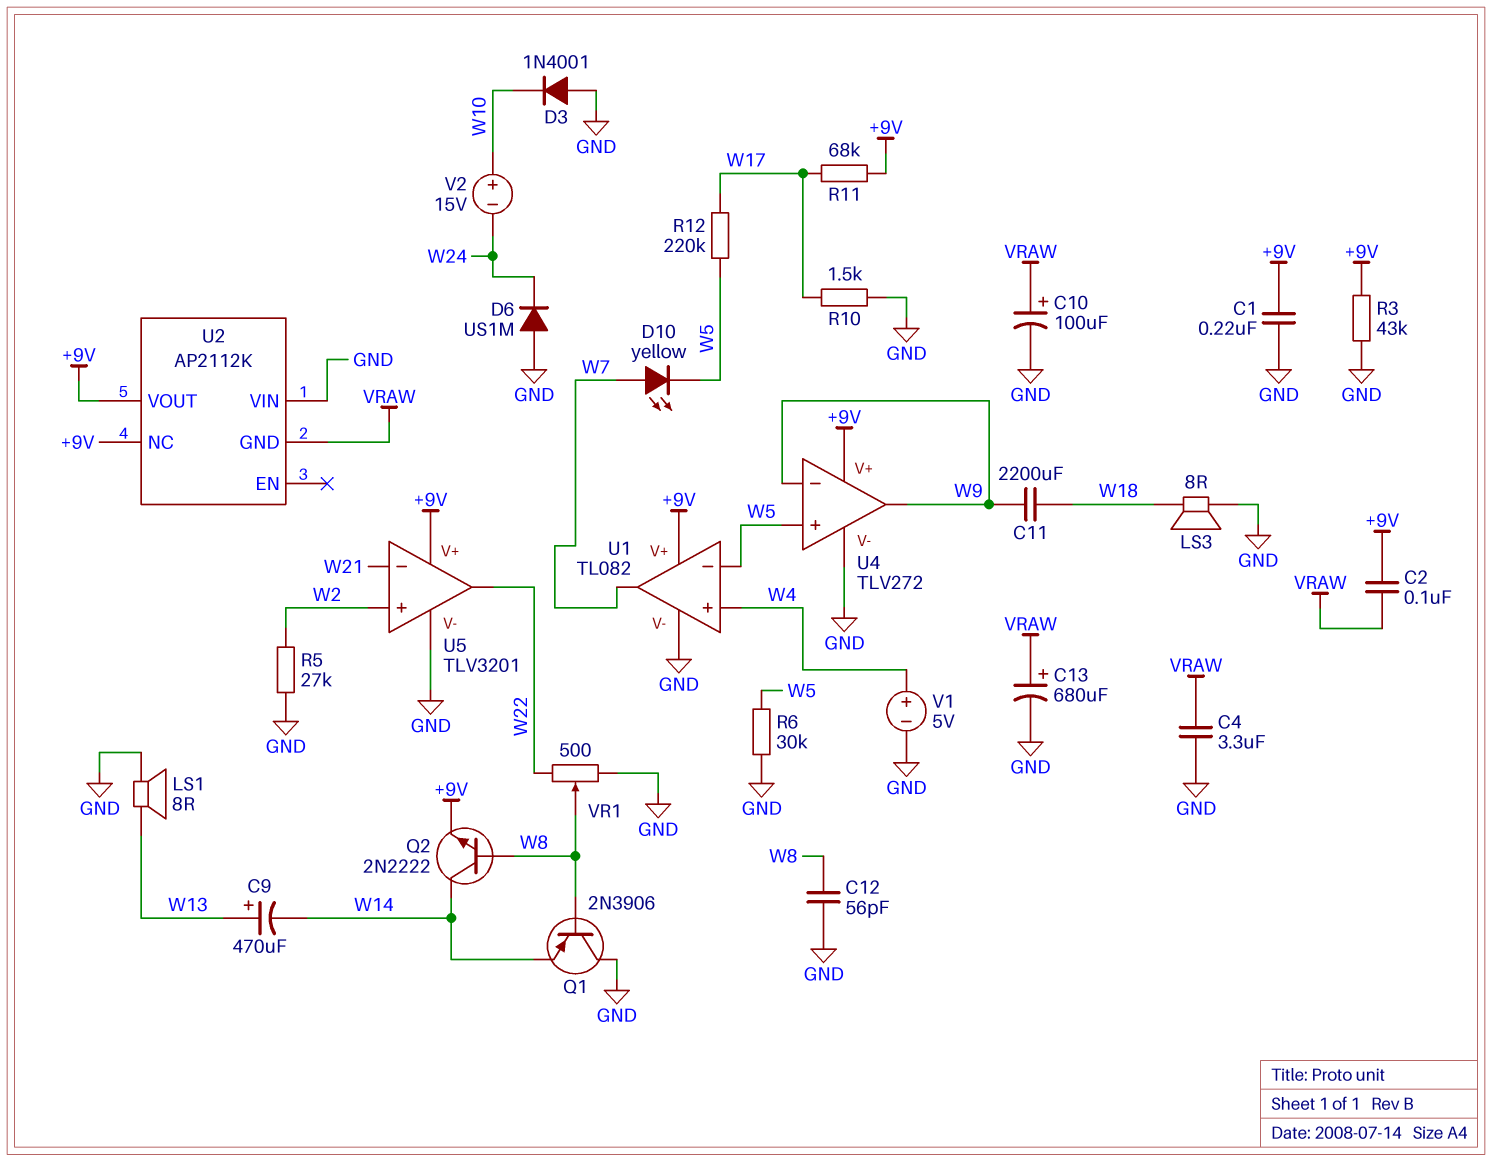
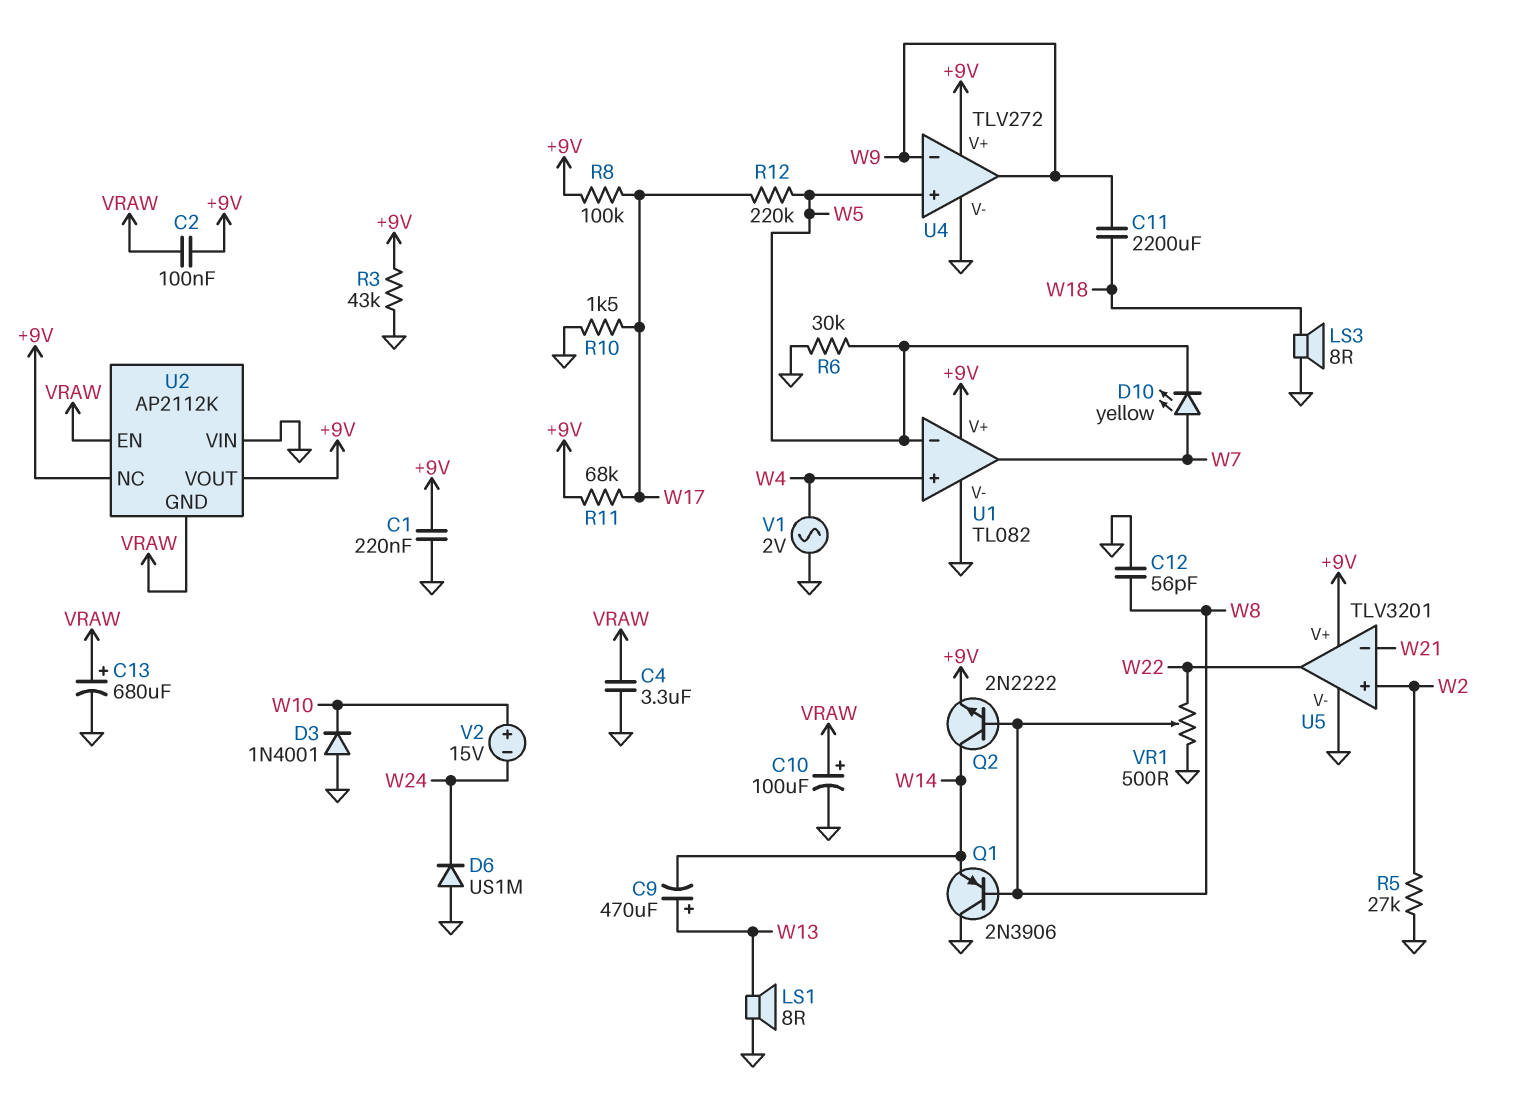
R8: none -> 100k (+9V, W17)
U2 pin EN: none -> VRAW
V1: 5V (plus W4, minus GND) -> AC 2V (GND, W4)

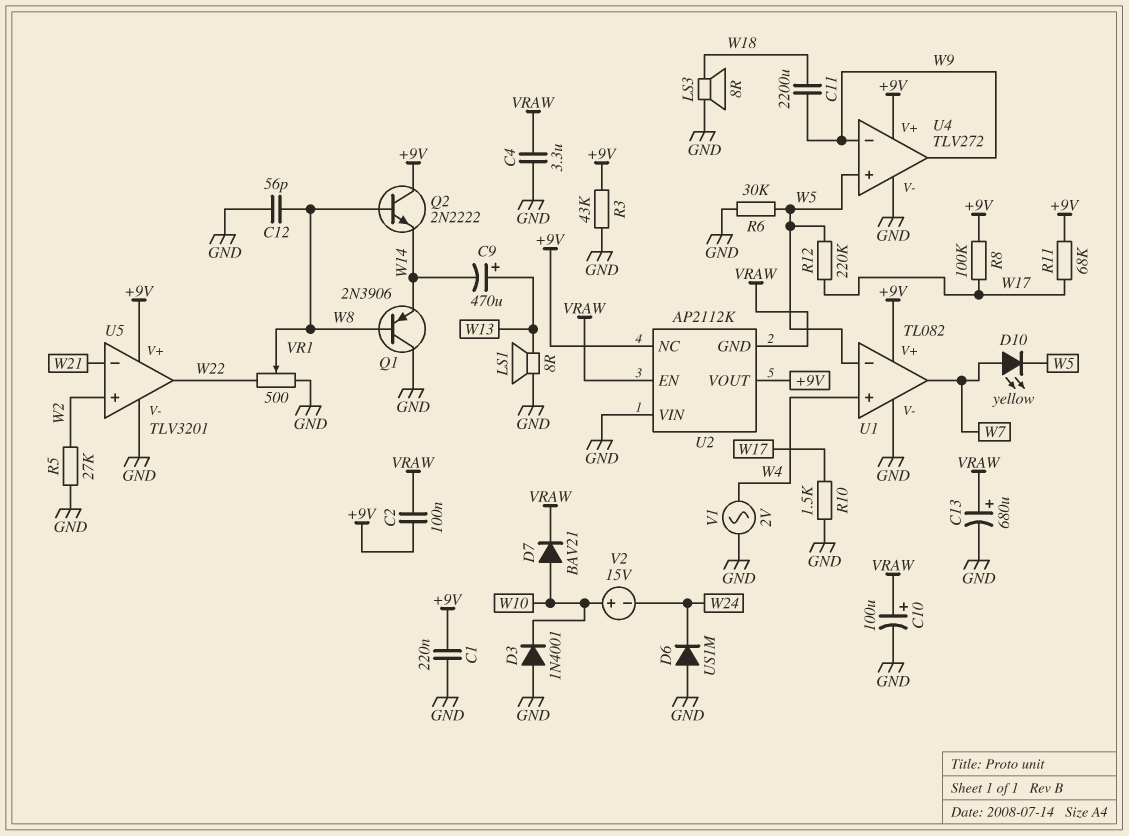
D7: none -> diode BAV21 (A W10, K VRAW)
Q2: NPN 2N2222 (B W8, C W14, E +9V) -> NPN 2N2222 (B W8, C +9V, E W14)

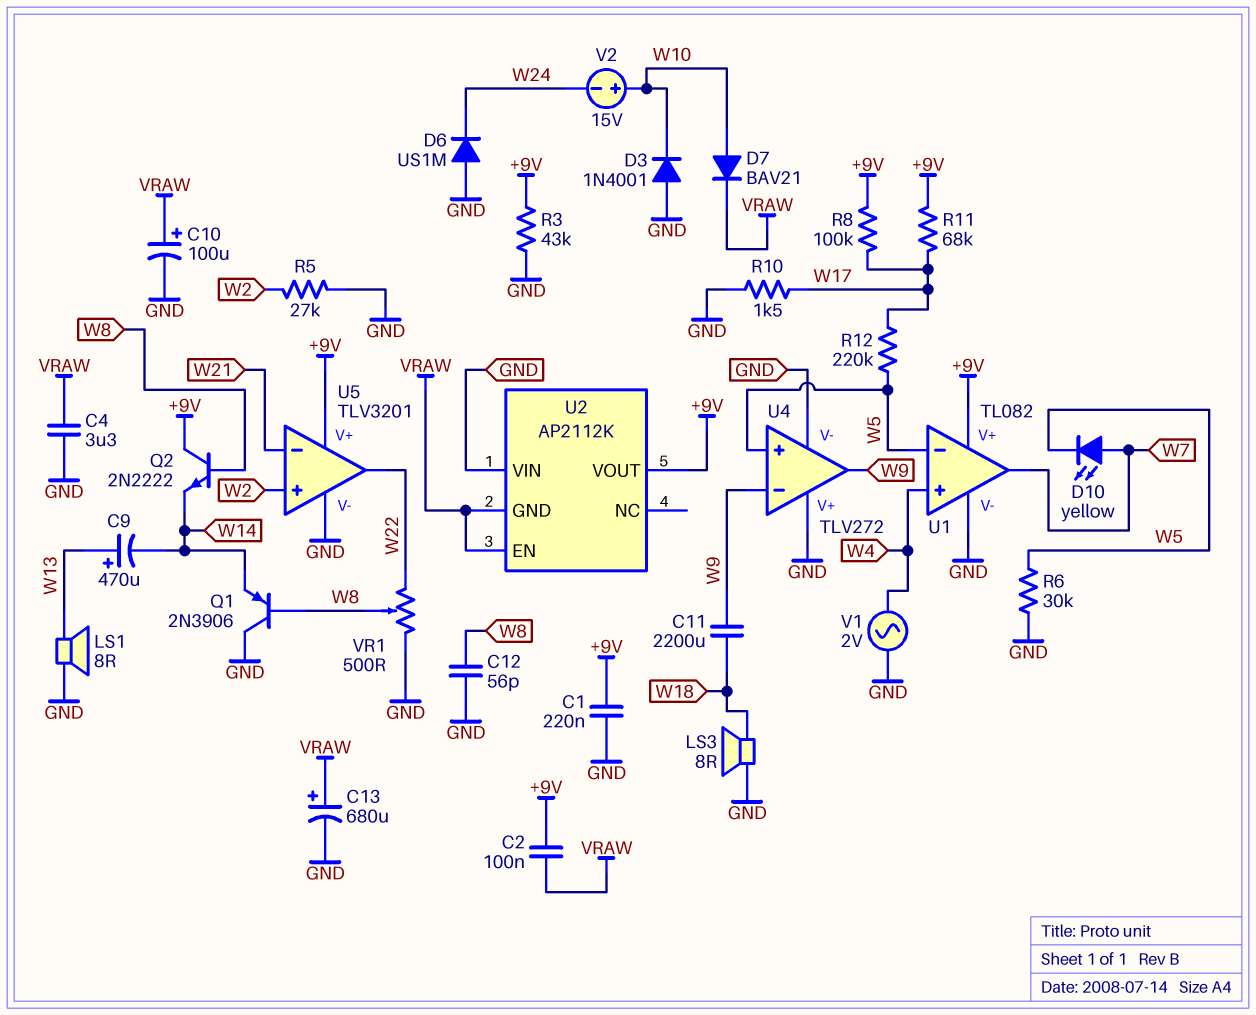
U2 pin NC: +9V -> none
U4 pin V+: +9V -> GND

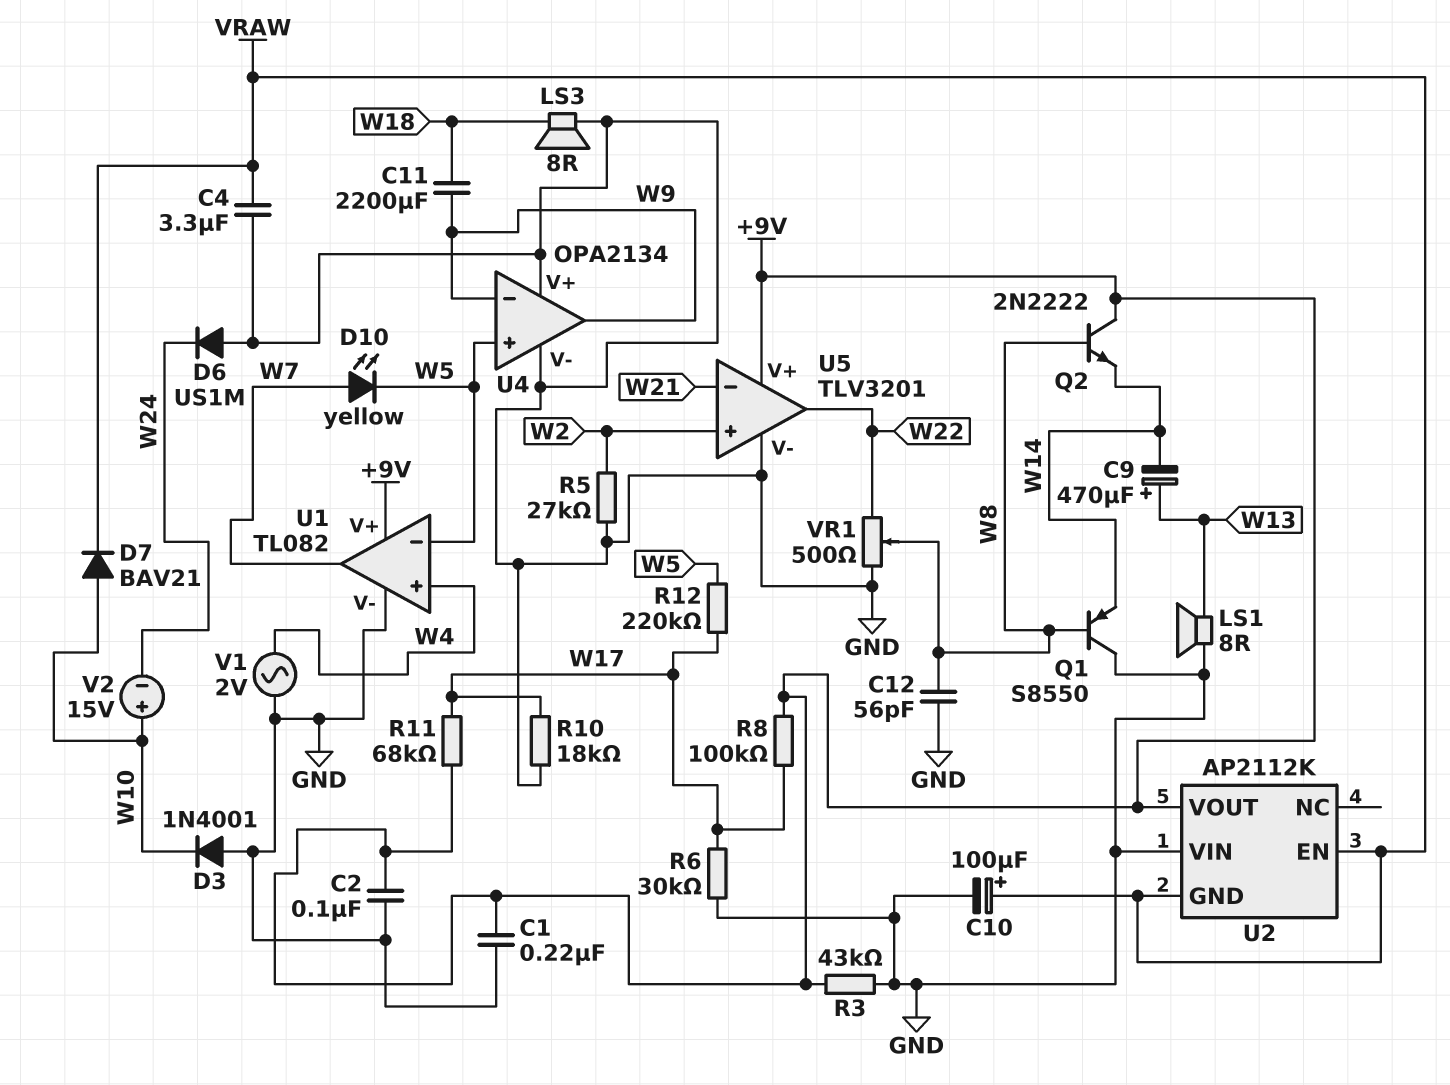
C2: 100nF (+9V, VRAW) -> 100nF (+9V, GND)
C13: 680uF (plus VRAW, minus GND) -> none
Q1: PNP 2N3906 (B W8, C GND, E W14) -> PNP S8550 (B W8, C GND, E W14)
R6: 30k (GND, W5) -> 30k (GND, W17)
R10: 1.5k (GND, W17) -> 18k (GND, W17)
U4: TLV272 -> OPA2134

